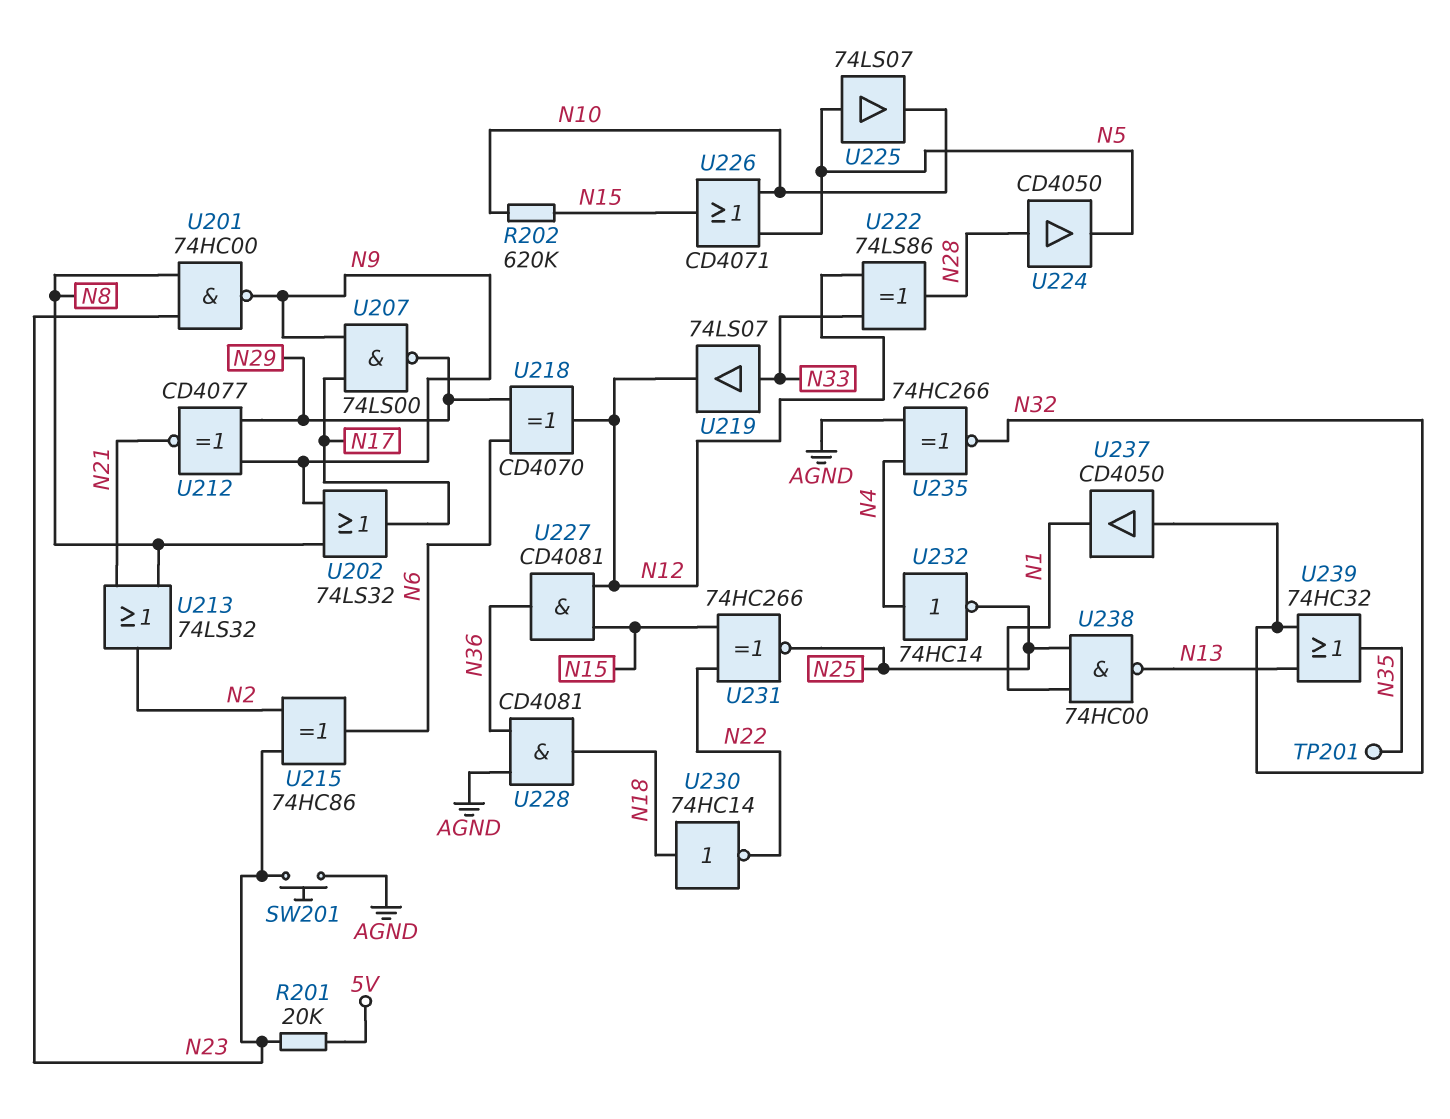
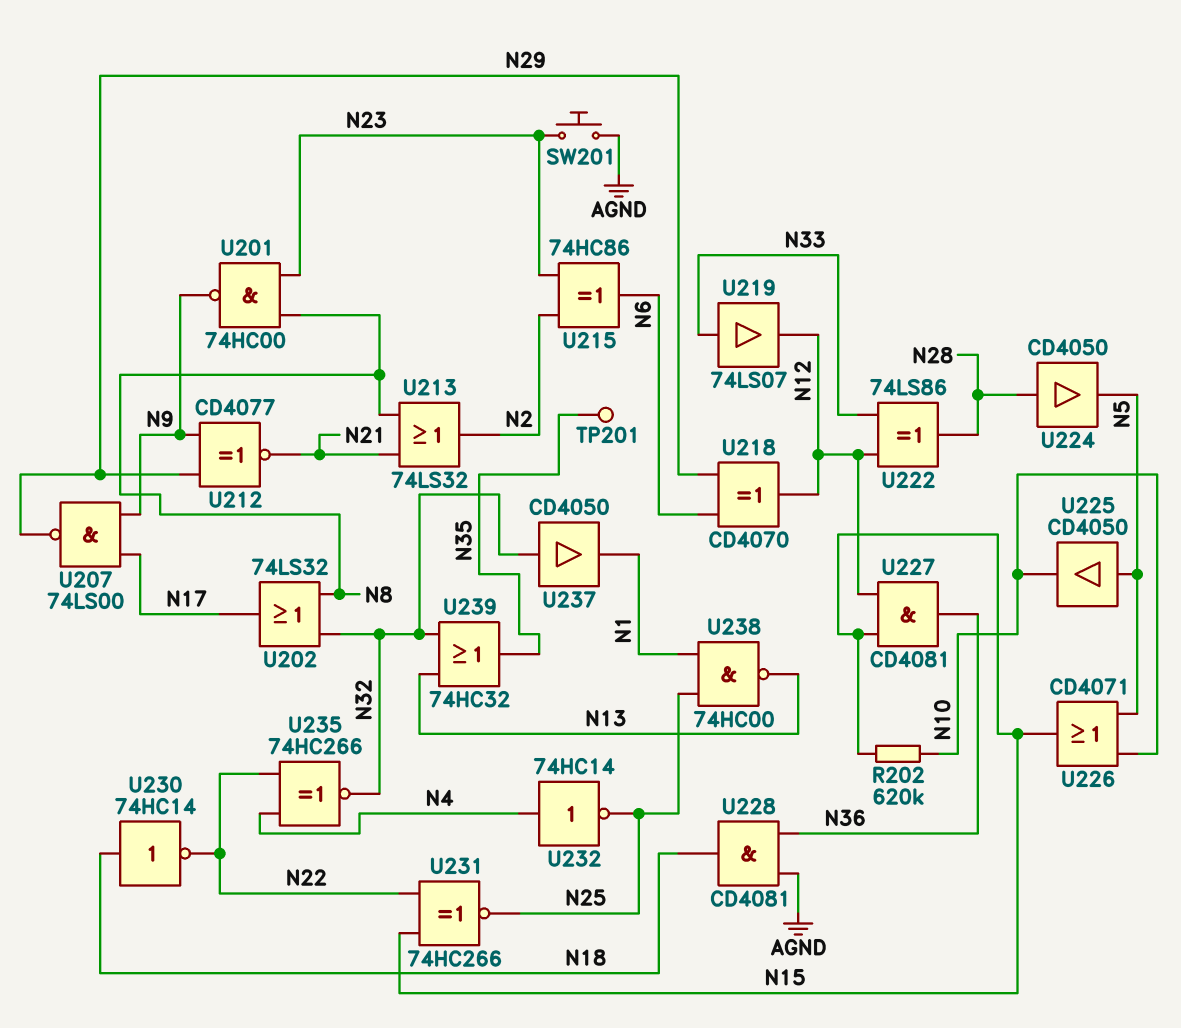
R201: 20k (5V, N23) -> none
U202: OR 74LS32 (in N8, in N9, out N17) -> OR 74LS32 (in N8, in N32, out N17)
U225: buffer 74LS07 (in N5, out N10) -> buffer CD4050 (in N5, out N10)
U235: XNOR 74HC266 (in AGND, in N4, out N32) -> XNOR 74HC266 (in N4, in N22, out N32)

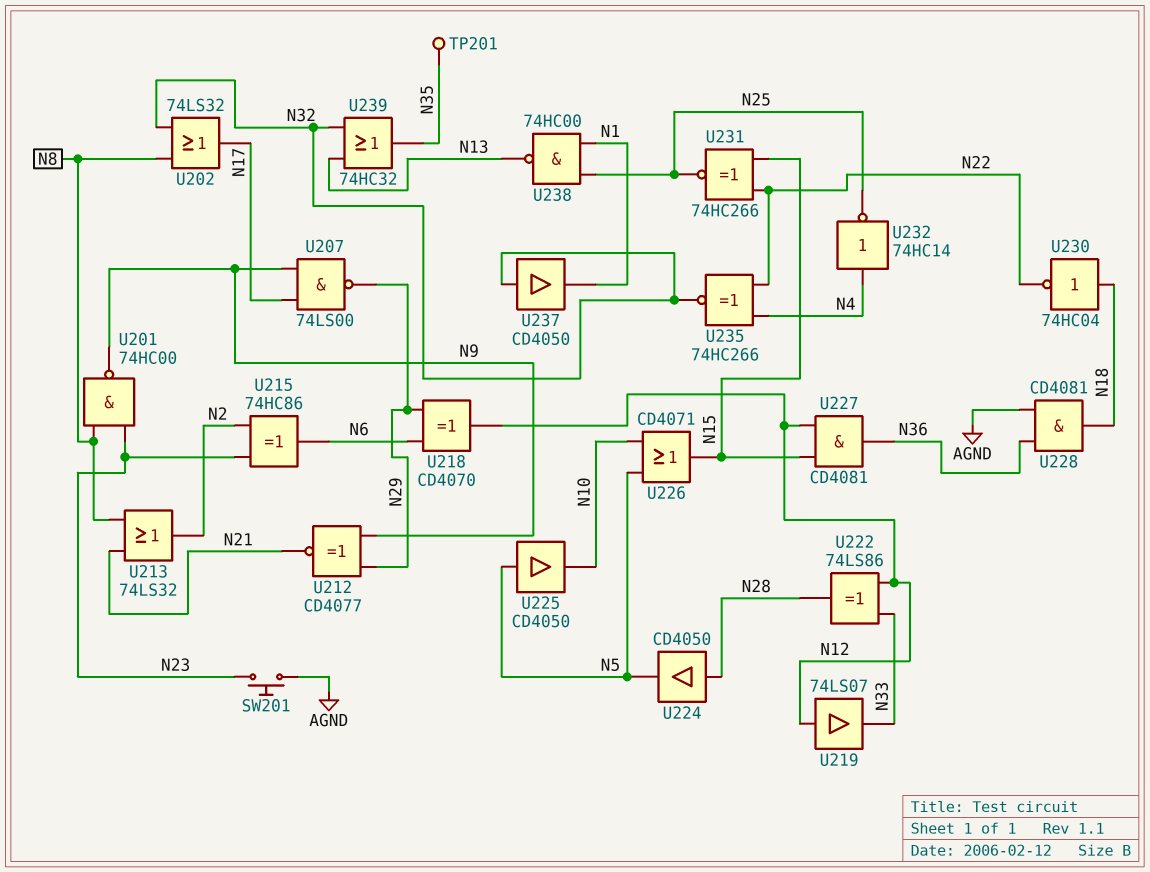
R202: 620k (N10, N15) -> none
U219: buffer 74LS07 (in N33, out N12) -> buffer 74LS07 (in N12, out N33)
U230: NOT 74HC14 (in N18, out N22) -> NOT 74HC04 (in N18, out N22)

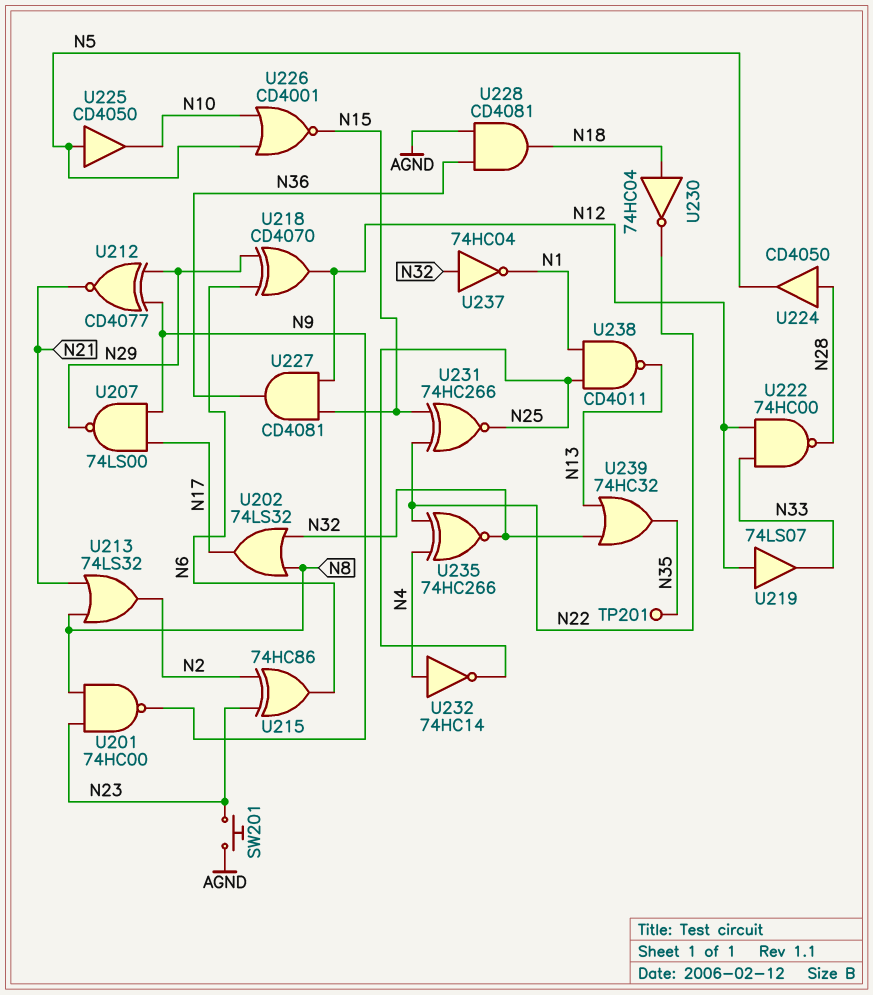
U222: XOR 74LS86 (in N12, in N33, out N28) -> NAND 74HC00 (in N12, in N33, out N28)
U226: OR CD4071 (in N5, in N10, out N15) -> NOR CD4001 (in N5, in N10, out N15)
U237: buffer CD4050 (in N32, out N1) -> NOT 74HC04 (in N32, out N1)
U238: NAND 74HC00 (in N1, in N25, out N13) -> NAND CD4011 (in N1, in N25, out N13)

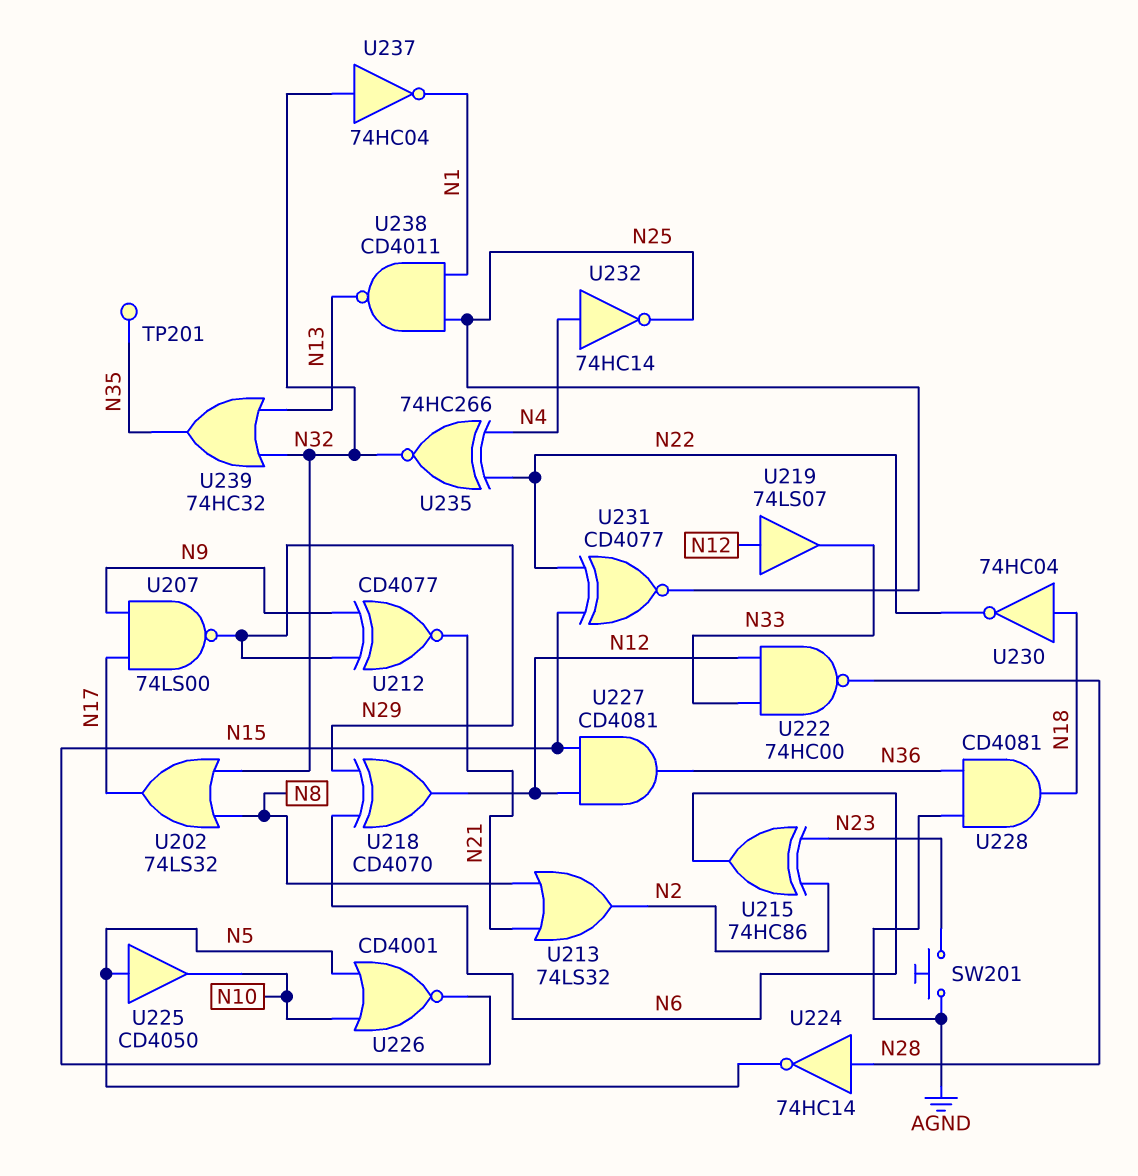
U201: NAND 74HC00 (in N8, in N23, out N9) -> none
U224: buffer CD4050 (in N28, out N5) -> NOT 74HC14 (in N28, out N5)
U231: XNOR 74HC266 (in N15, in N22, out N25) -> XNOR CD4077 (in N15, in N22, out N25)

